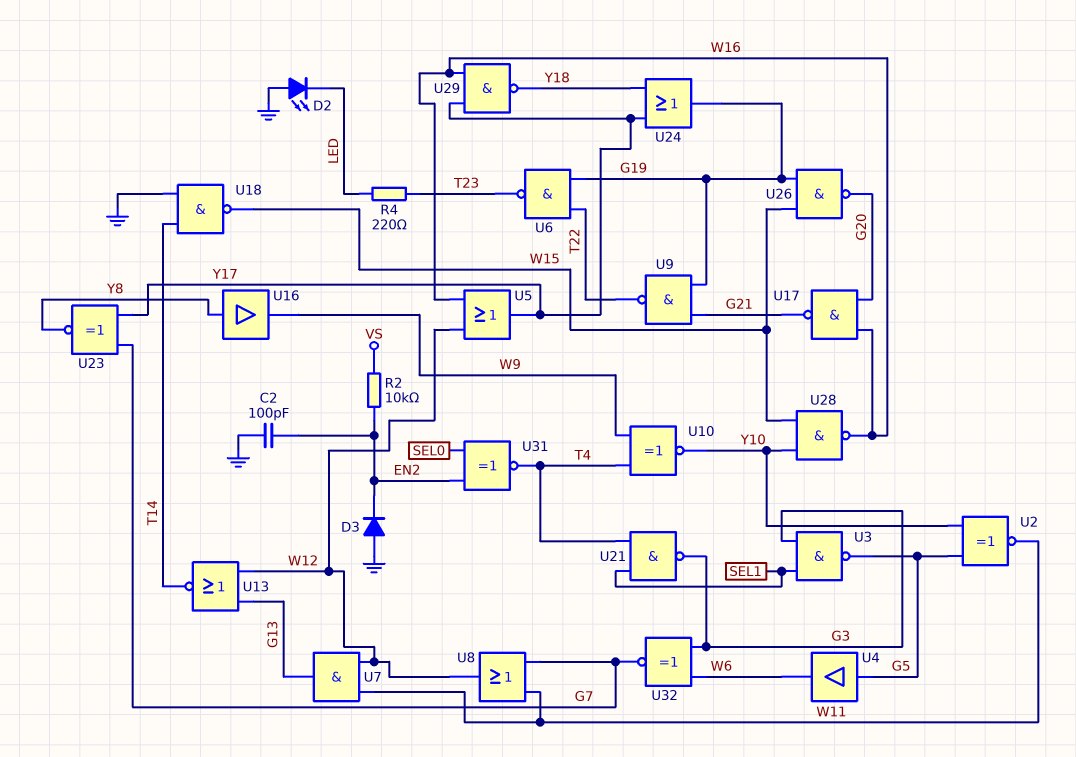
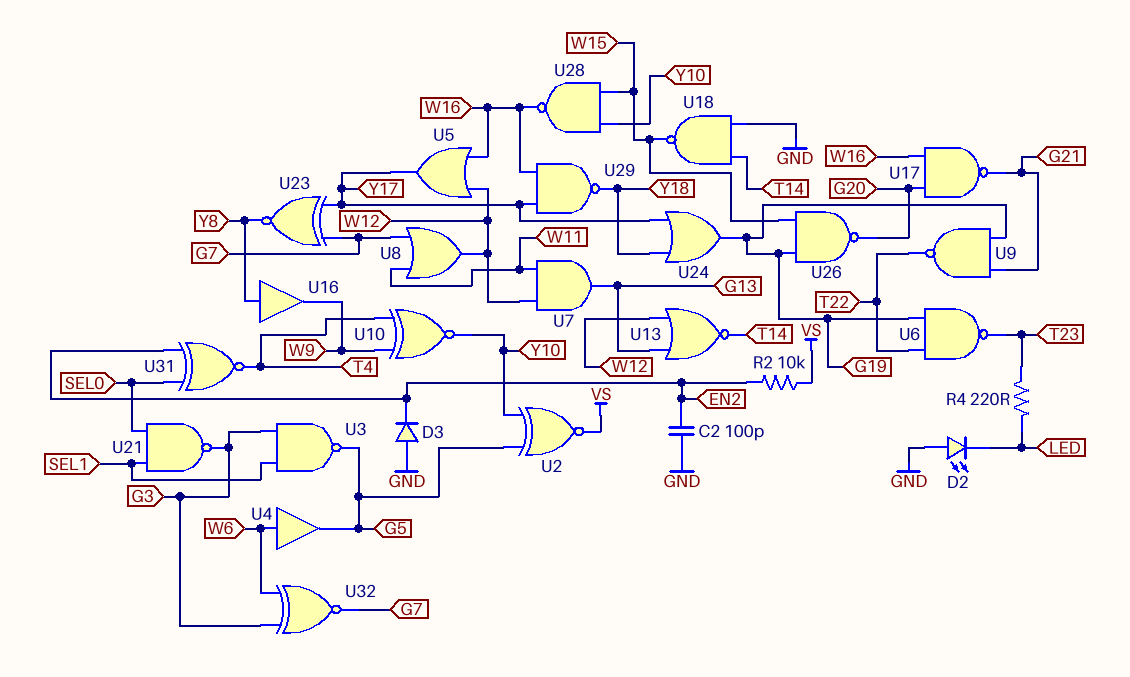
U2: XNOR (in G5, in Y10, out W11) -> XNOR (in G5, in Y10, out VS)
U4: buffer (in G5, out W6) -> buffer (in W6, out G5)
U21: NAND (in SEL1, in T4, out G3) -> NAND (in SEL0, in SEL1, out G3)

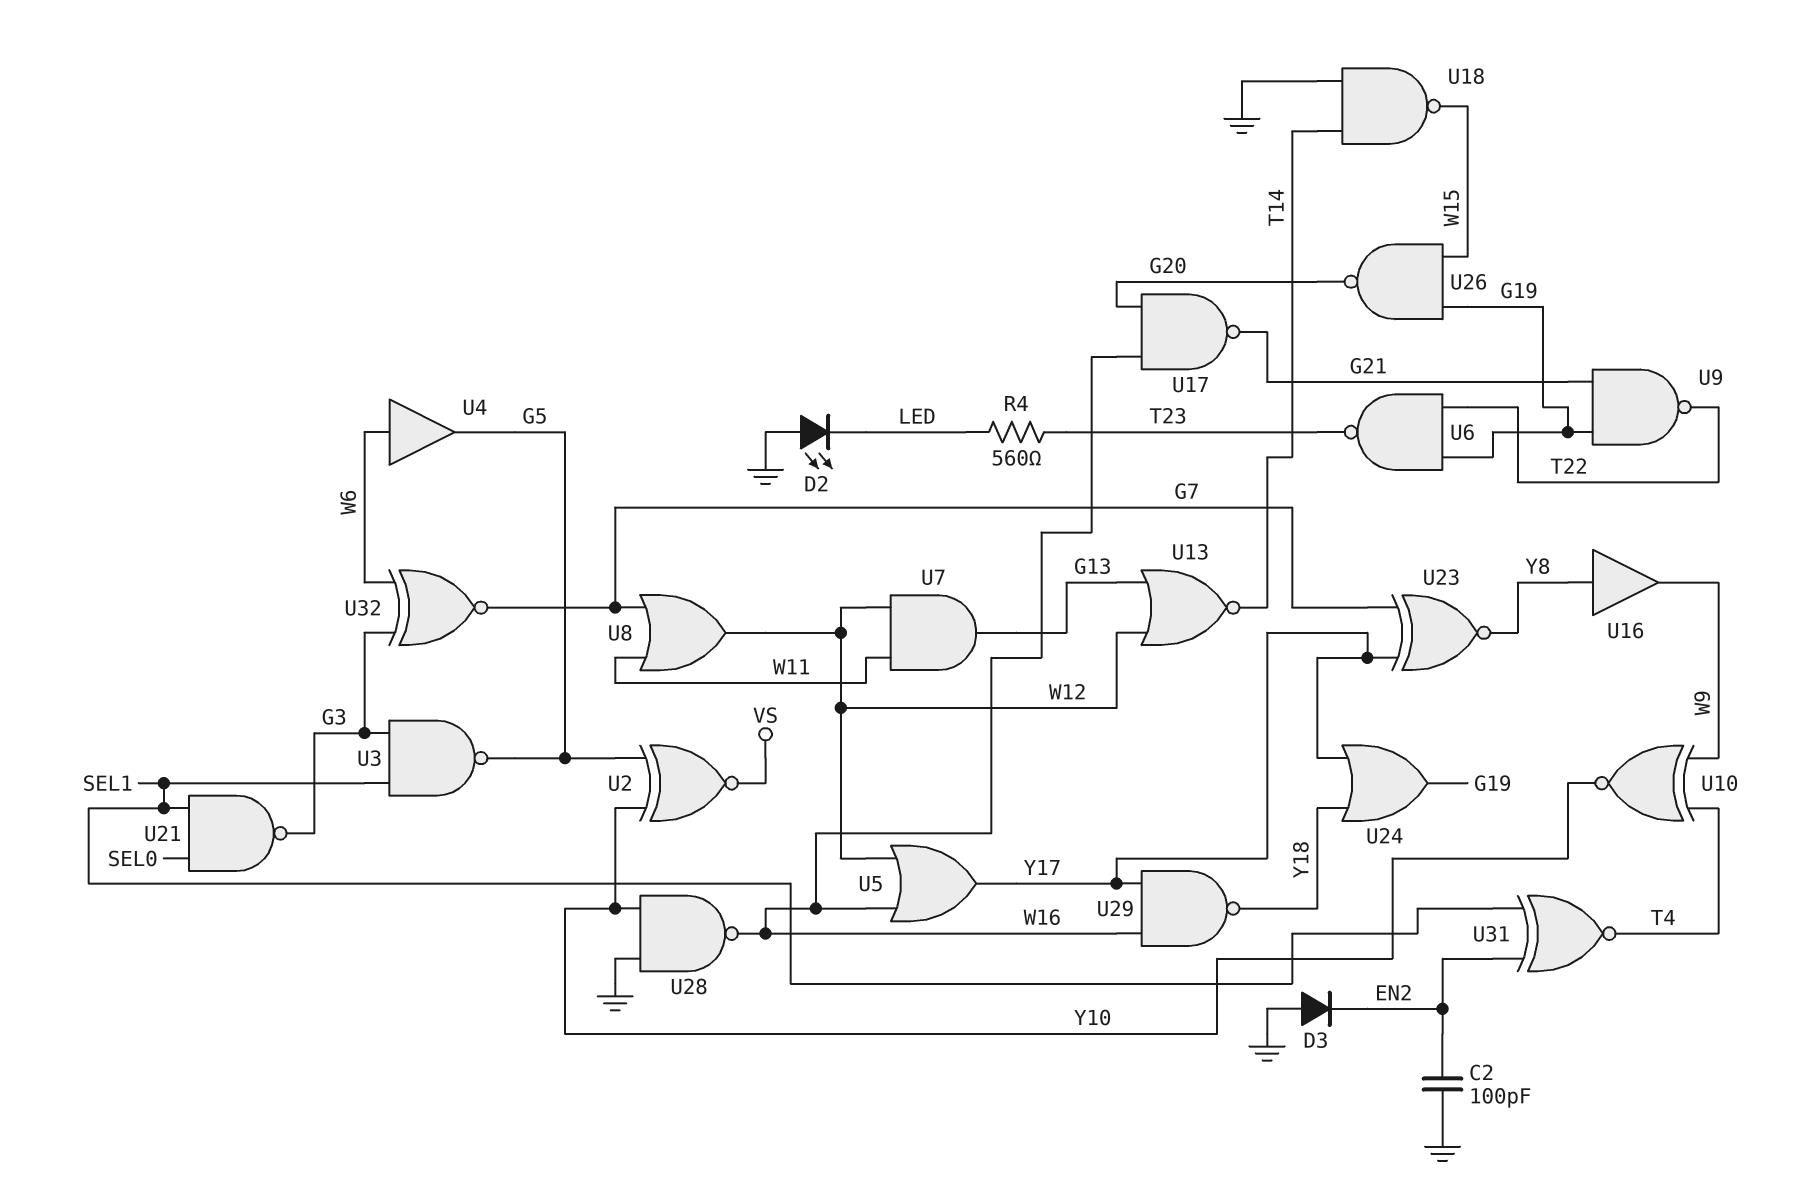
R2: 10k (EN2, VS) -> none
R4: 220 (LED, T23) -> 560 (LED, T23)
U28: NAND (in W15, in Y10, out W16) -> NAND (in GND, in Y10, out W16)
U31: XNOR (in EN2, in SEL0, out T4) -> XNOR (in EN2, in SEL1, out T4)

